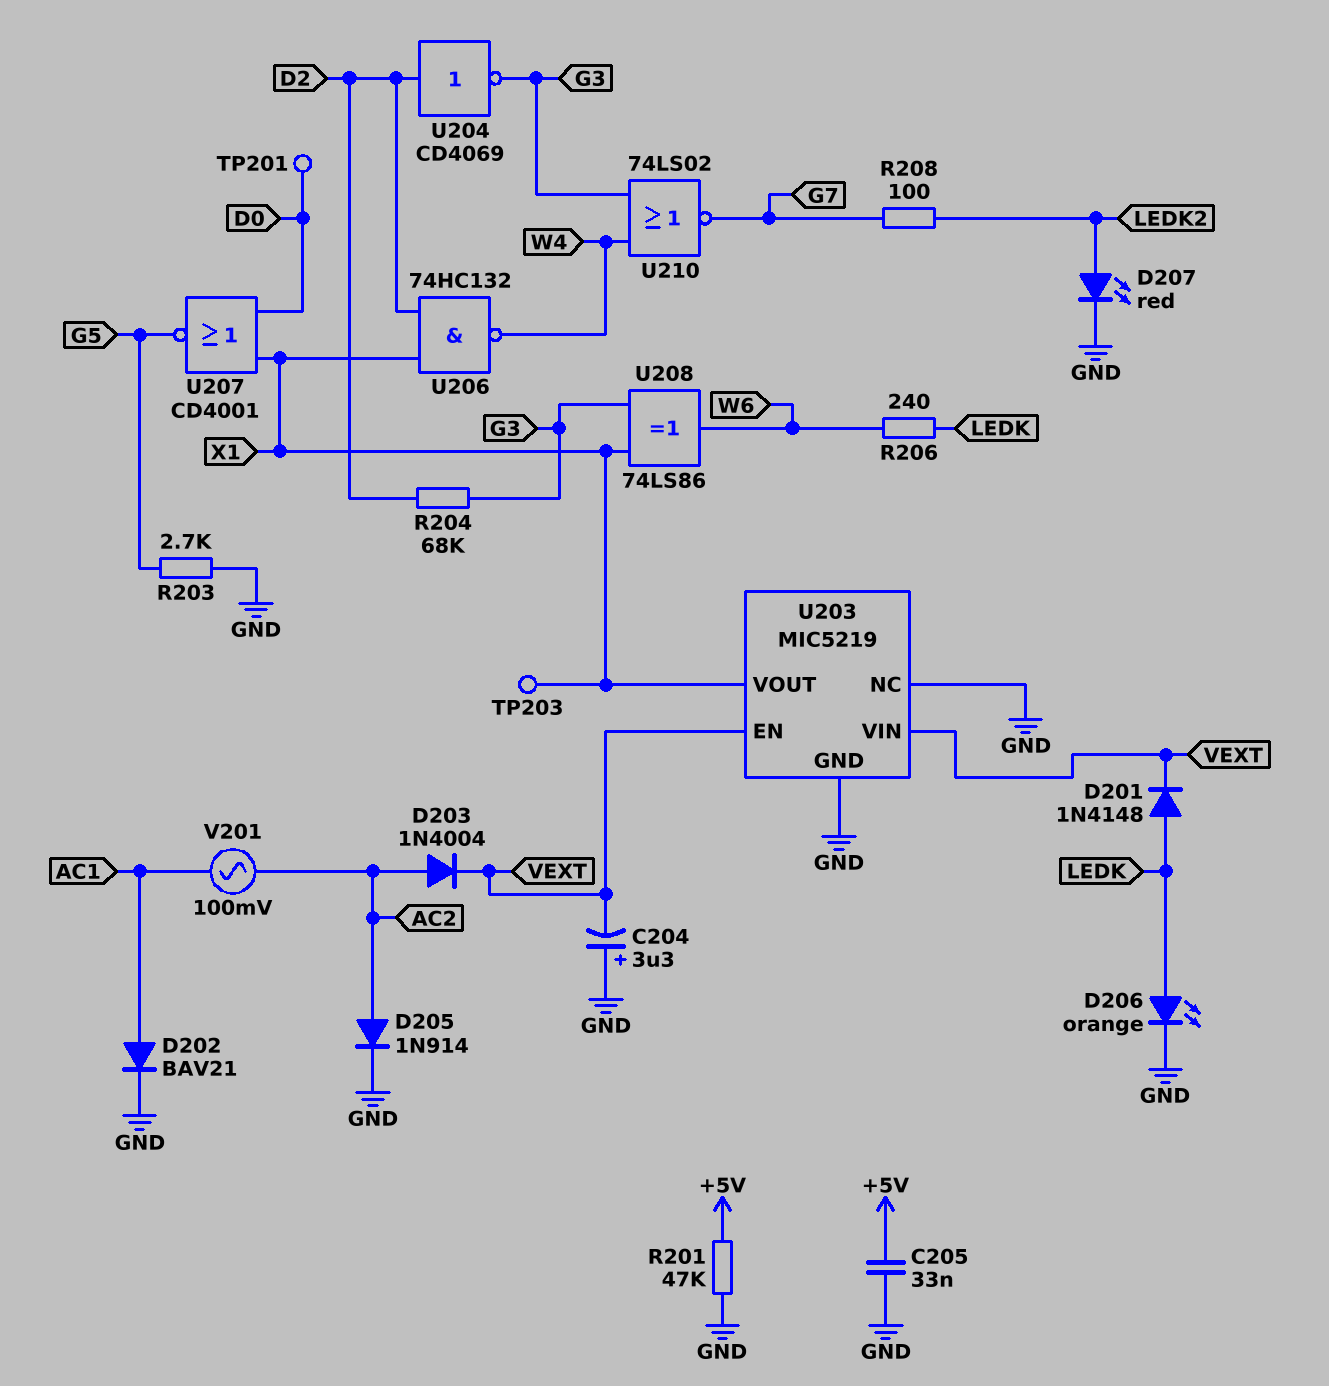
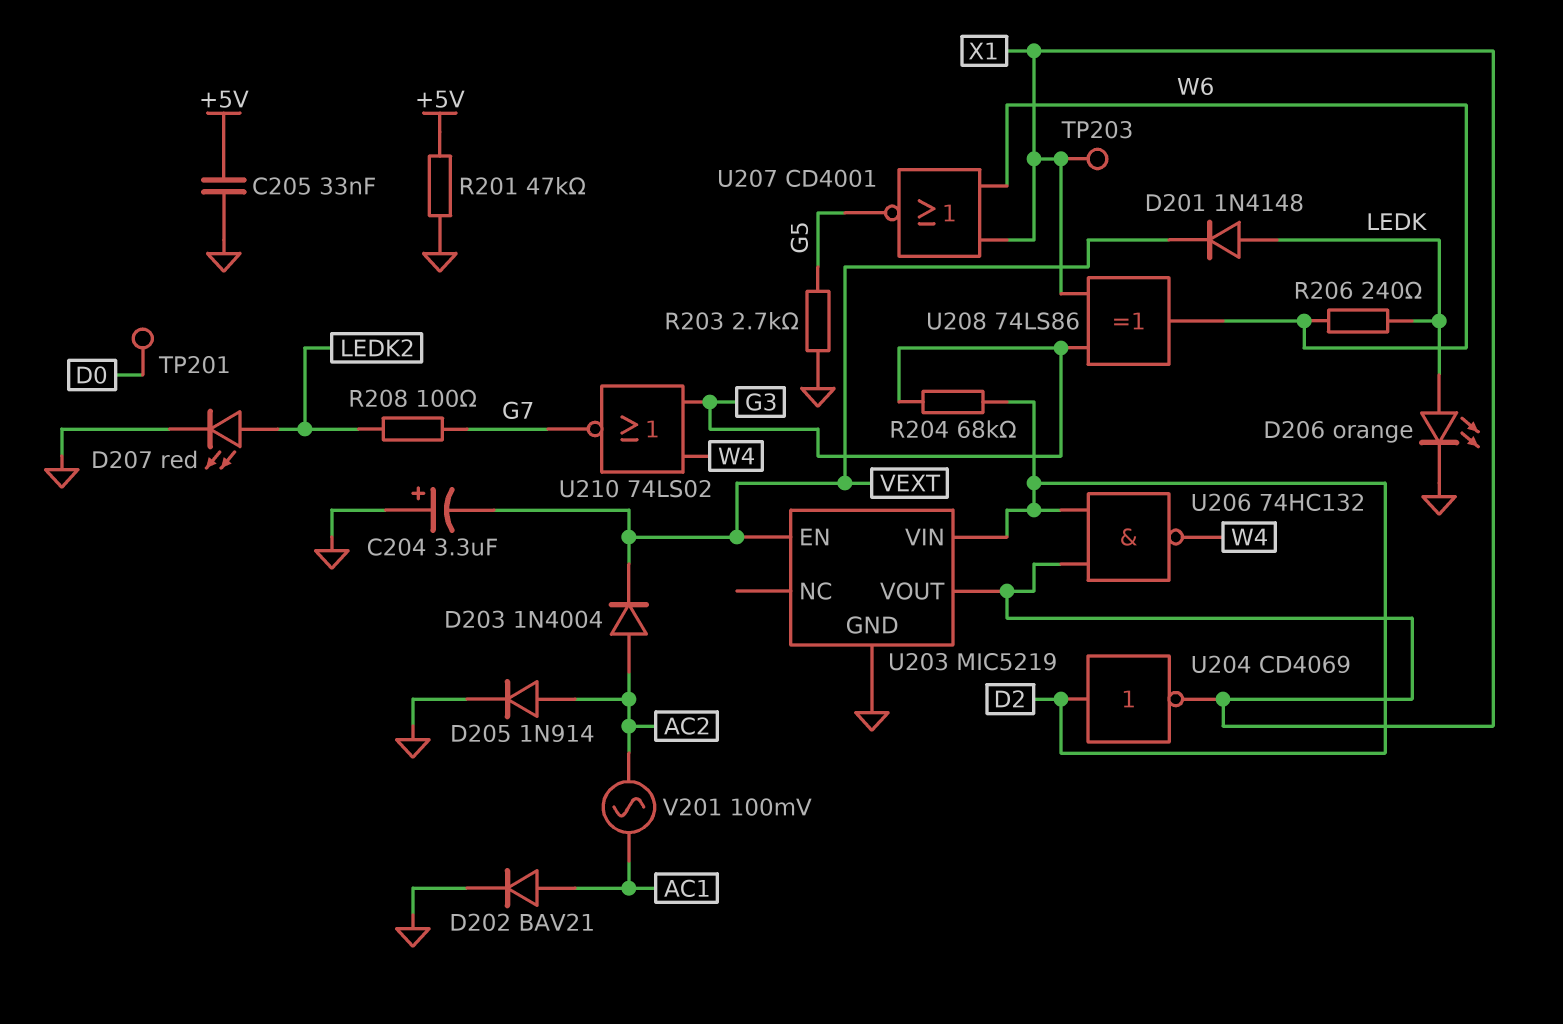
U203 pin NC: GND -> none
U203 pin VIN: VEXT -> D2
U204: NOT CD4069 (in D2, out G3) -> NOT CD4069 (in D2, out X1)
U207: NOR CD4001 (in D0, in X1, out G5) -> NOR CD4001 (in W6, in X1, out G5)

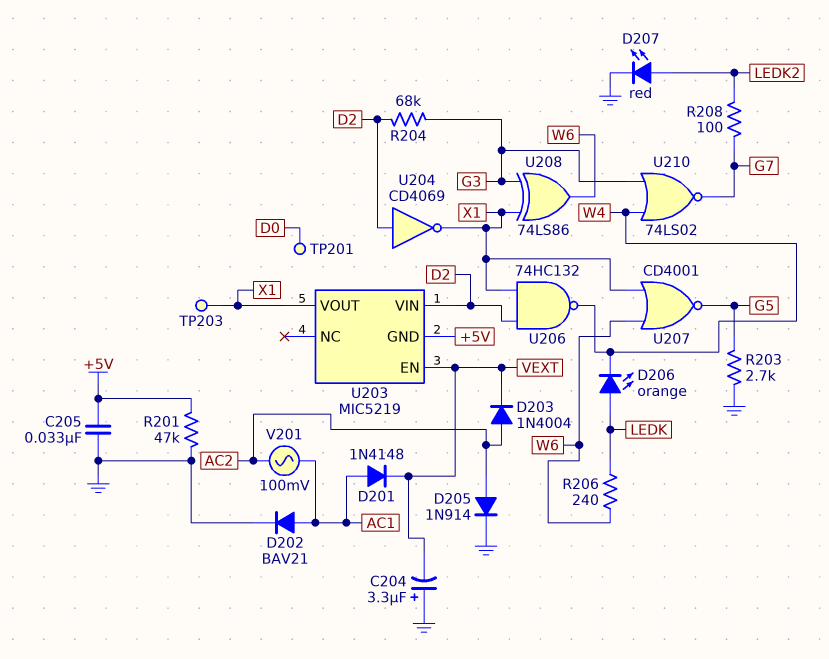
D201: diode 1N4148 (A LEDK, K VEXT) -> diode 1N4148 (A AC1, K VEXT)
D206: LED orange (A LEDK, K GND) -> LED orange (A LEDK, K W4)
U203 pin GND: GND -> +5V

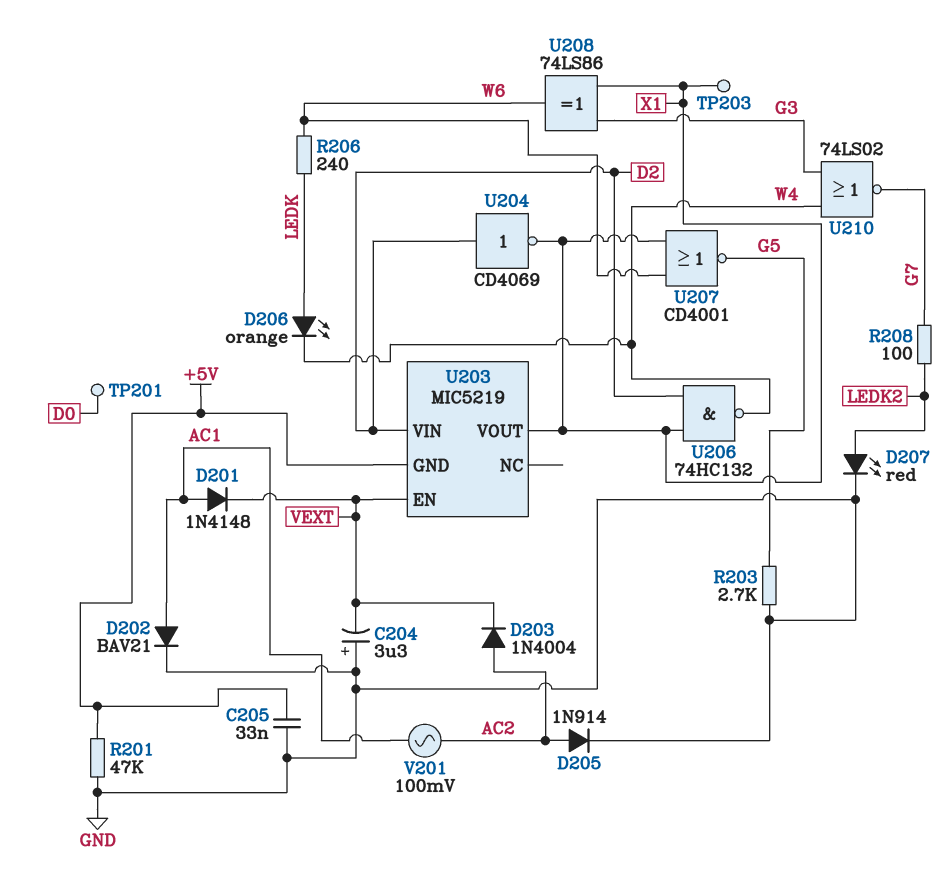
R204: 68k (D2, G3) -> none

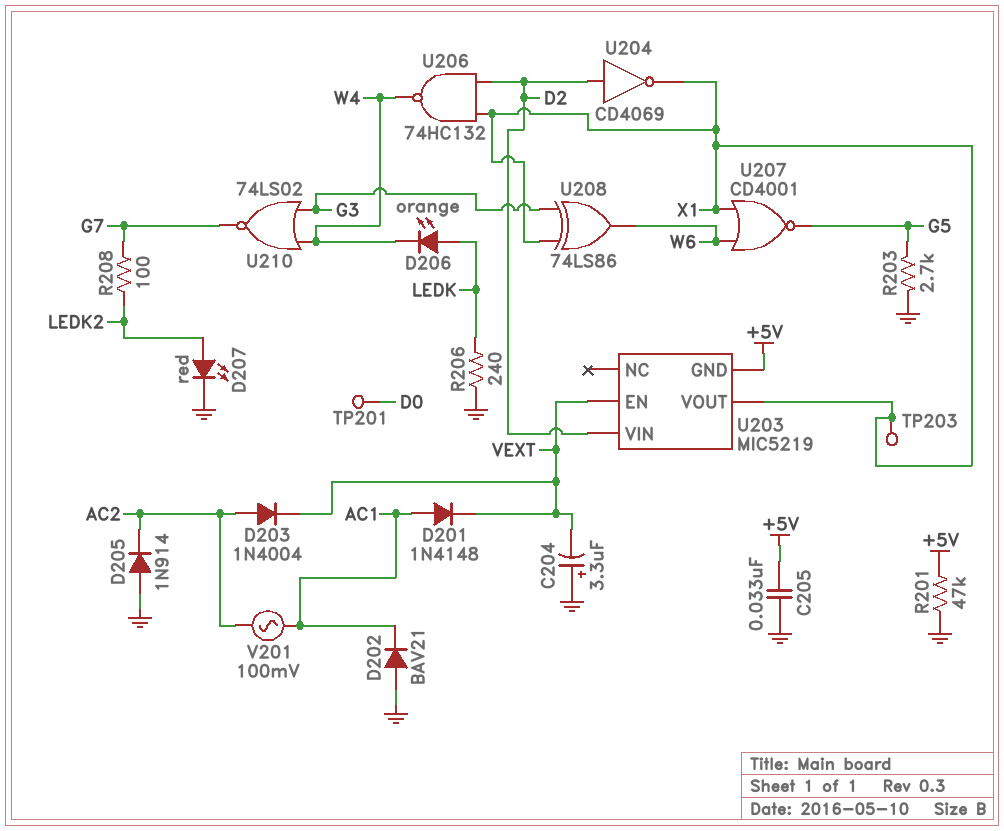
D202: diode BAV21 (A AC1, K GND) -> diode BAV21 (A GND, K AC1)
D205: diode 1N914 (A AC2, K GND) -> diode 1N914 (A GND, K AC2)
R206: 240 (LEDK, W6) -> 240 (GND, LEDK)

